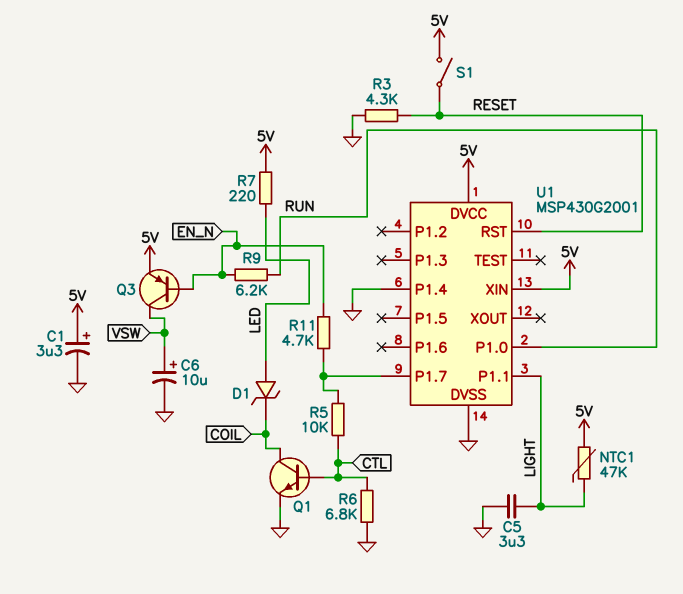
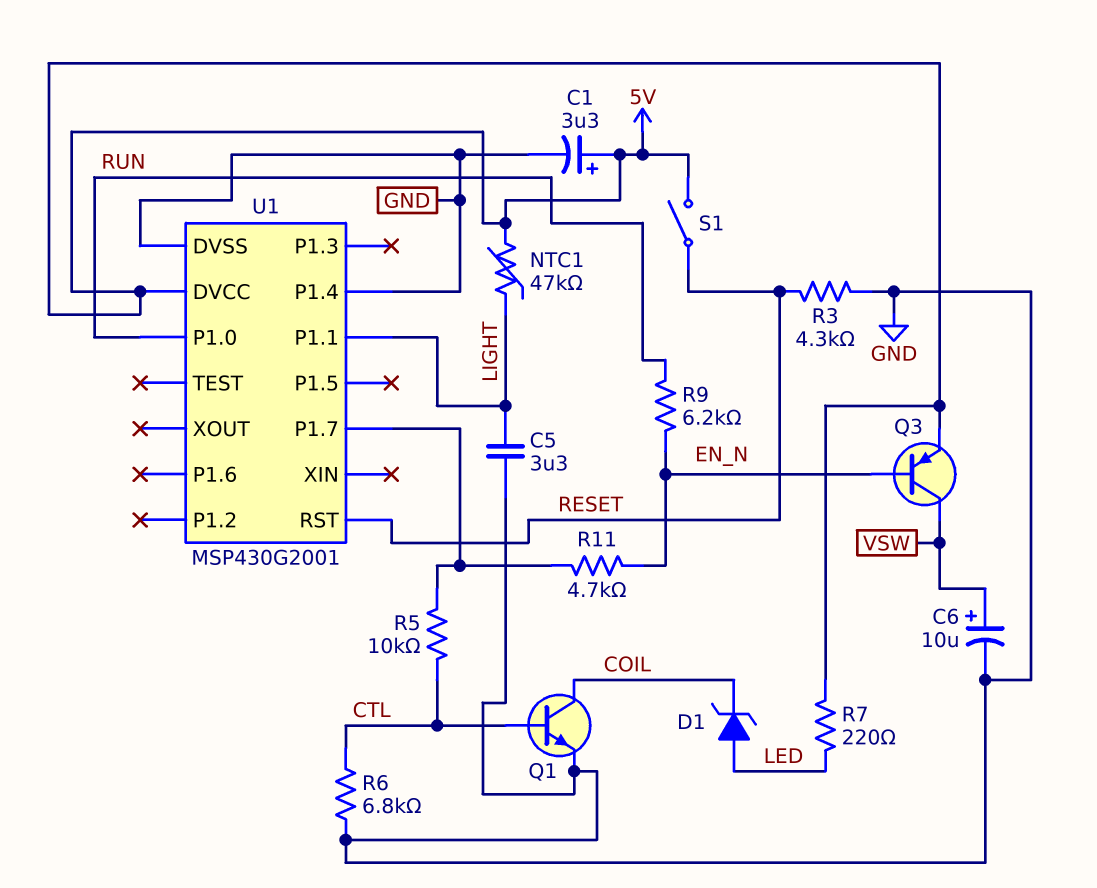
U1 pin XIN: 5V -> none

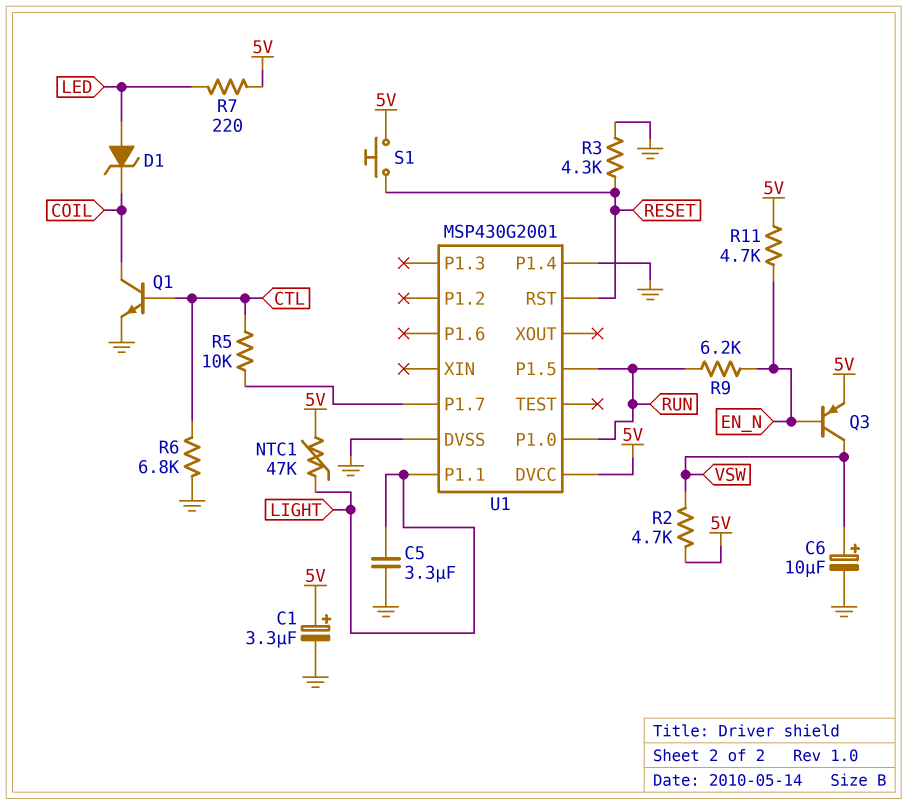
R2: none -> 4.7k (5V, VSW)
R11: 4.7k (EN_N, U1/P1.7) -> 4.7k (5V, EN_N)
S1: switch (5V, RESET) -> button (5V, RESET)
U1 pin P1.5: none -> RUN

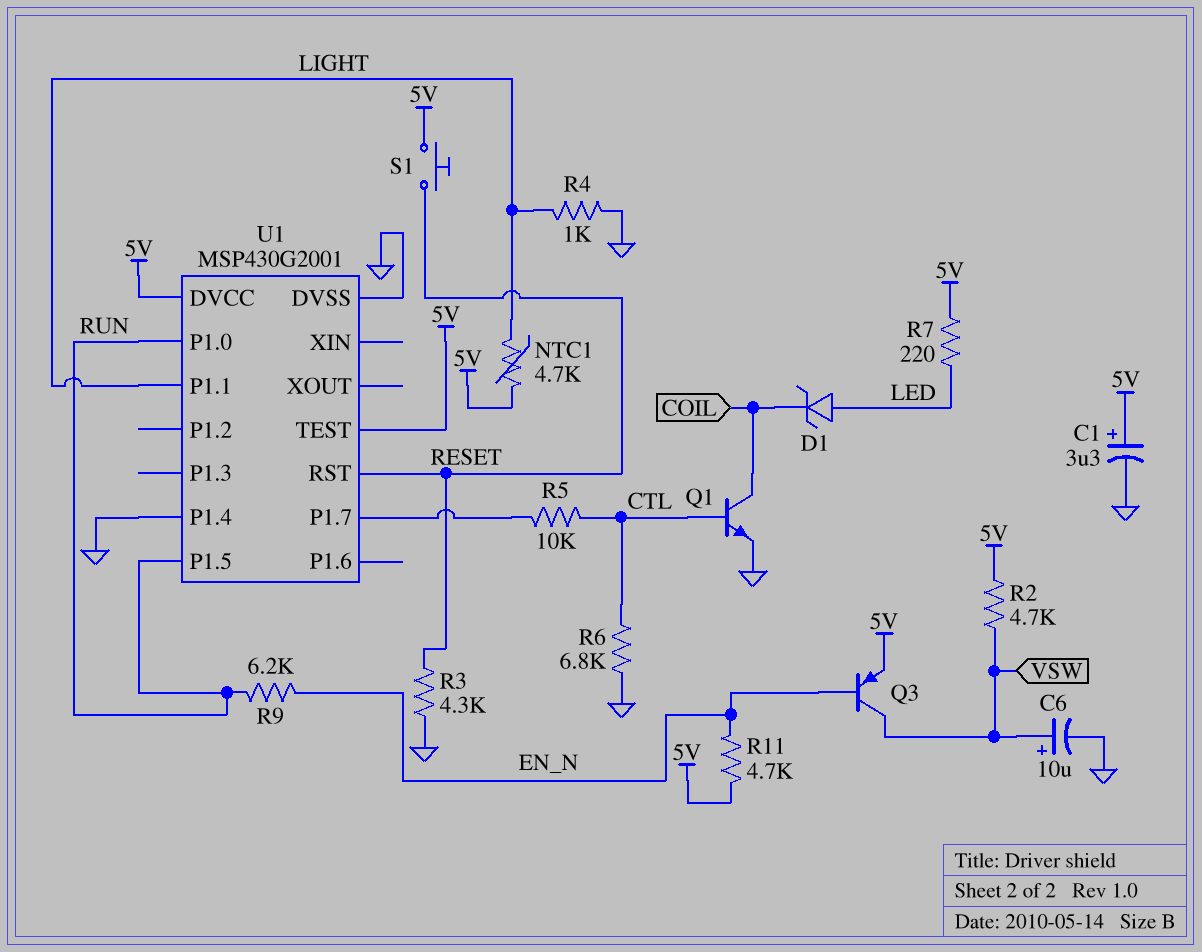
C5: 3.3uF (GND, LIGHT) -> none
NTC1: 47k (5V, LIGHT) -> 4.7k (5V, LIGHT)
R4: none -> 1k (GND, LIGHT)
U1 pin TEST: none -> 5V

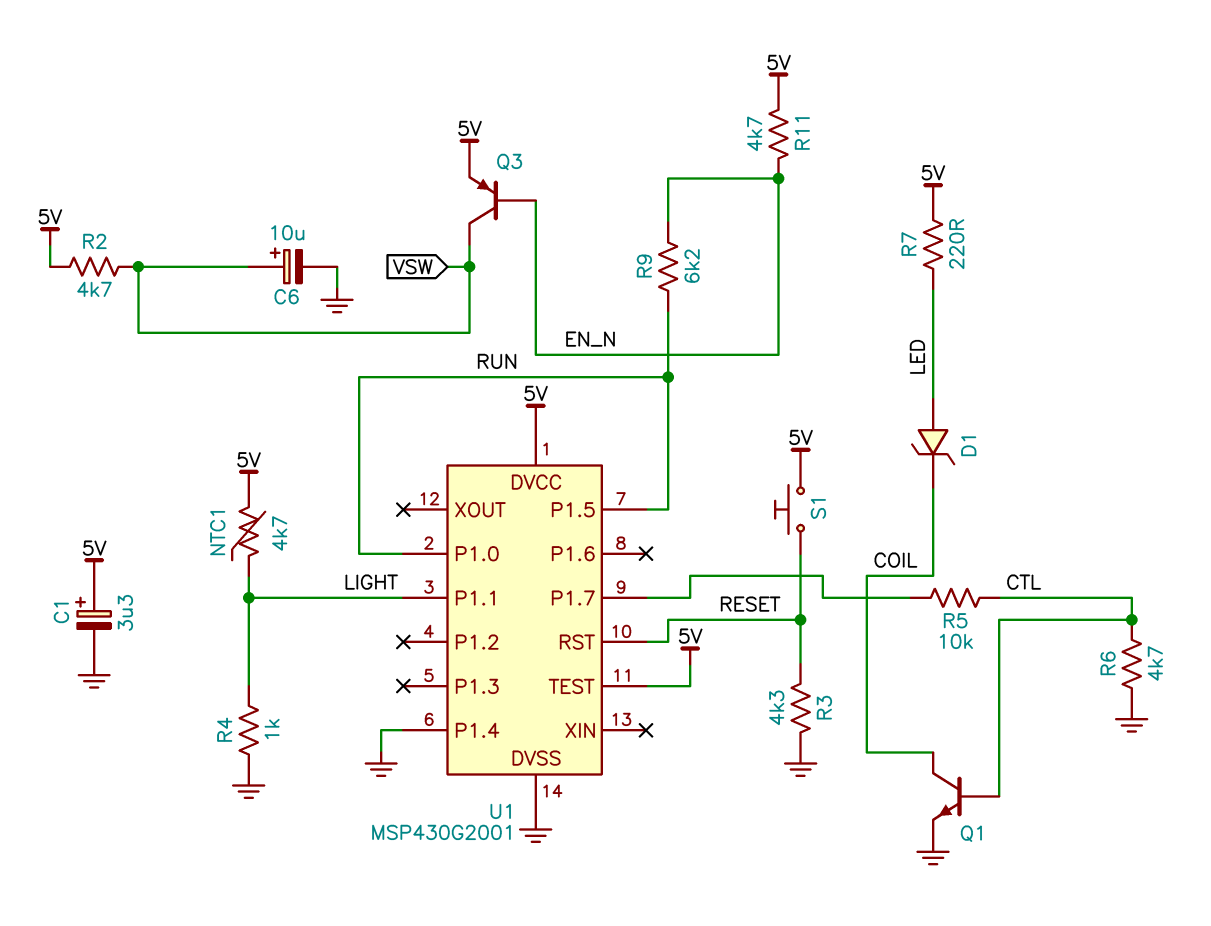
R6: 6.8k (CTL, GND) -> 4.7k (CTL, GND)

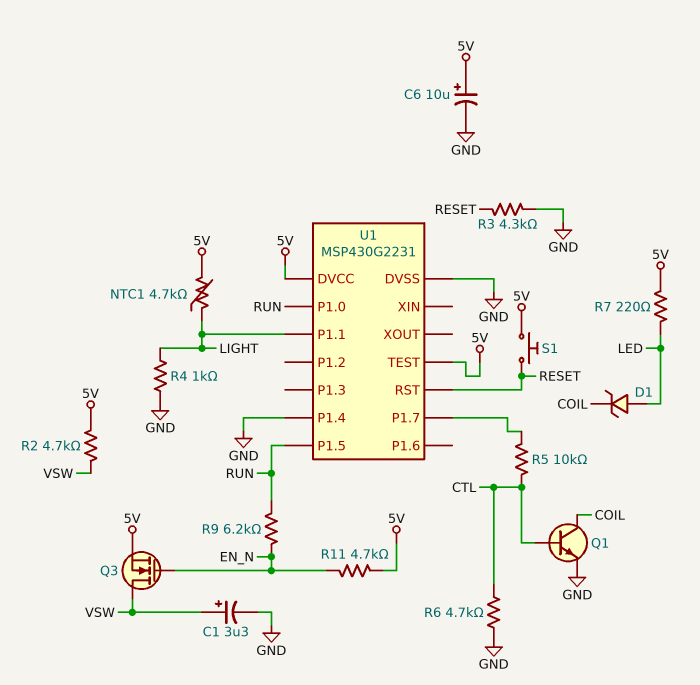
C1: 3.3uF (plus 5V, minus GND) -> 3.3uF (plus VSW, minus GND)
C6: 10uF (plus VSW, minus GND) -> 10uF (plus 5V, minus GND)
Q3: PNP (B EN_N, C VSW, E 5V) -> NMOS (G EN_N, D VSW, S 5V)
U1: MSP430G2001 -> MSP430G2231

